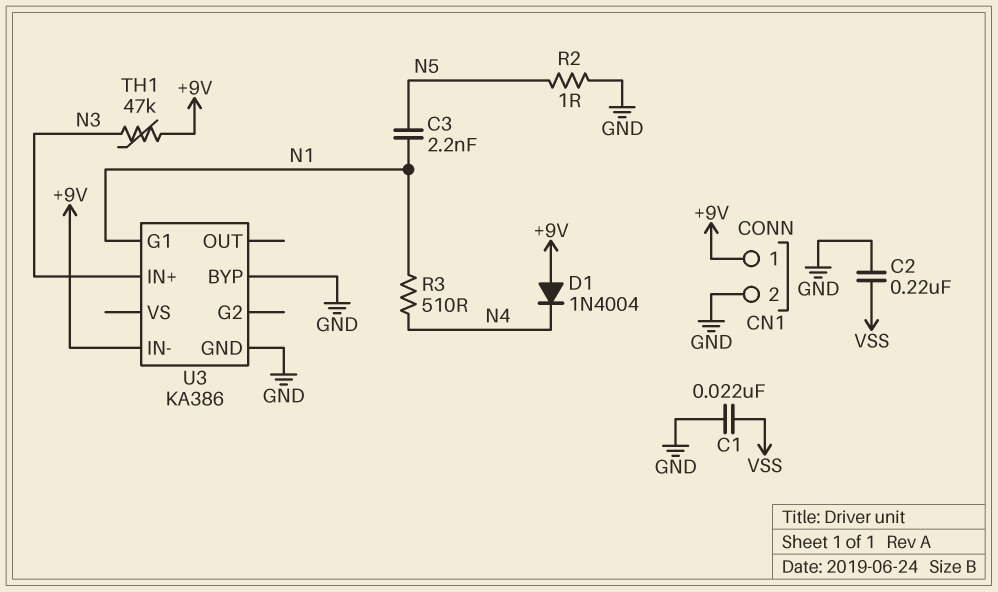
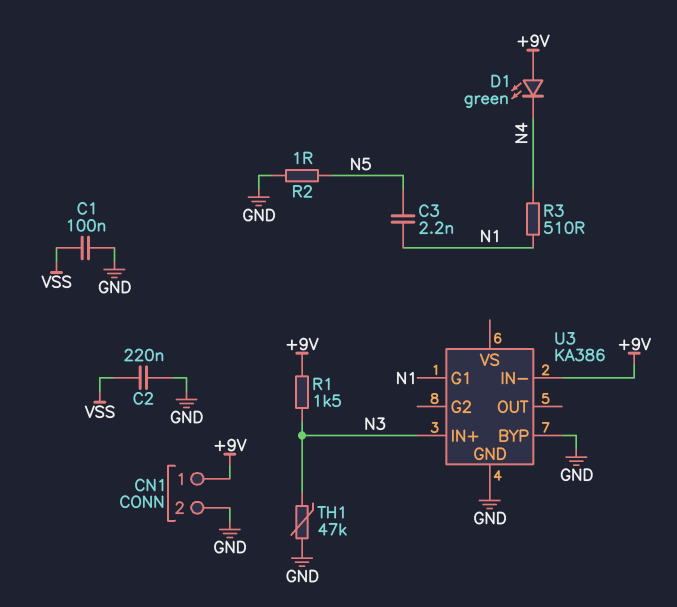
C1: 22nF (GND, VSS) -> 100nF (GND, VSS)
D1: diode 1N4004 (A +9V, K N4) -> LED green (A +9V, K N4)
R1: none -> 1.5k (+9V, N3)
TH1: 47k (+9V, N3) -> 47k (GND, N3)

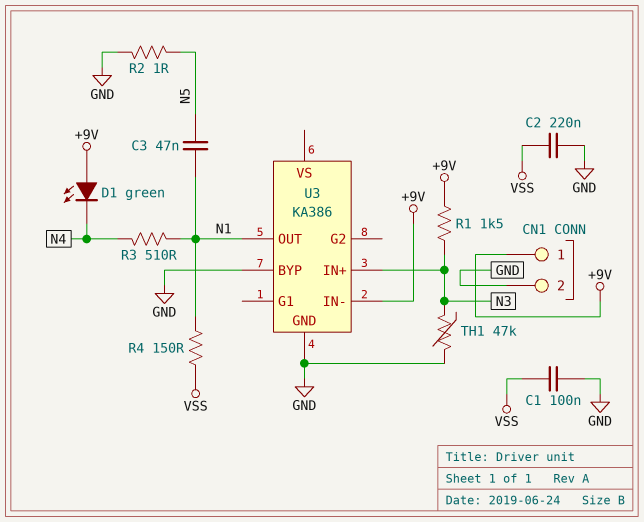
C3: 2.2nF (N1, N5) -> 47nF (N1, N5)
R4: none -> 150 (N1, VSS)
U3 pin G1: N1 -> none
U3 pin OUT: none -> N1

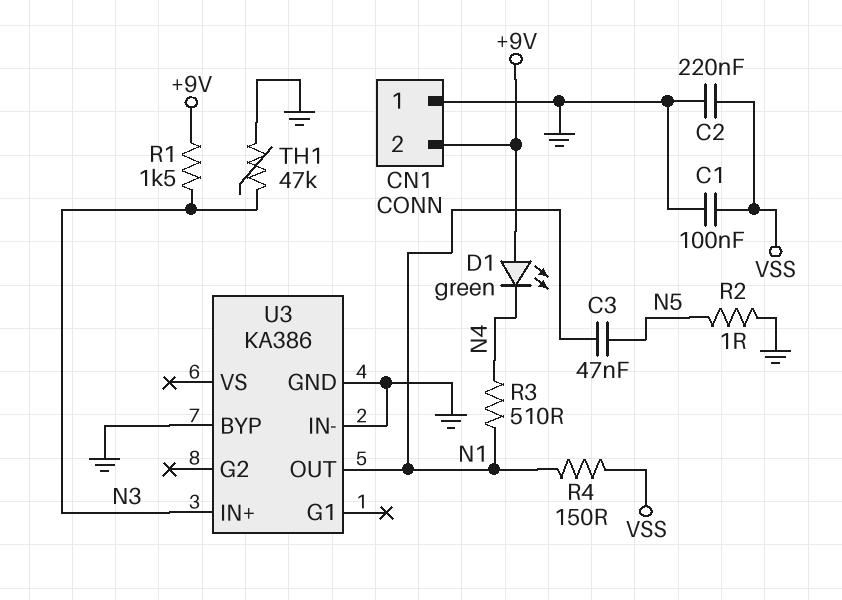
CN1 pin 1: +9V -> GND
CN1 pin 2: GND -> +9V
U3 pin IN-: +9V -> GND

